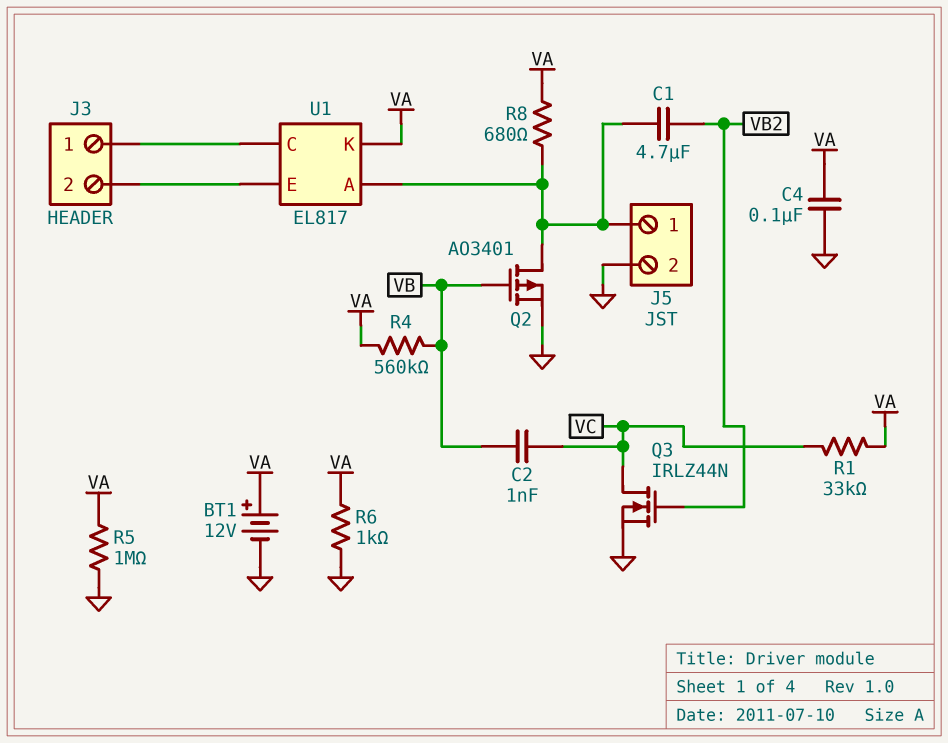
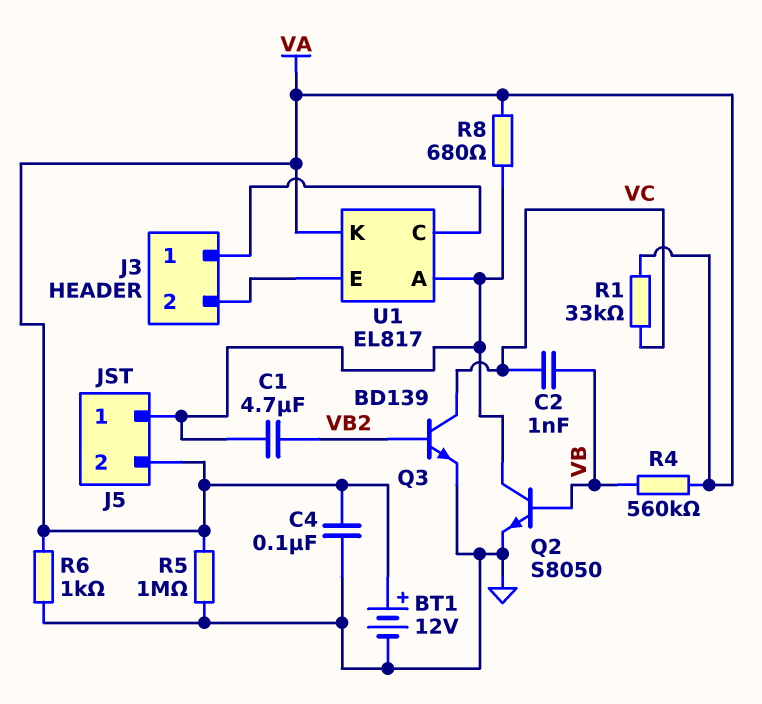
J5 pin 2: GND -> VA
Q2: PMOS AO3401 (G VB, D J5/1, S GND) -> NPN S8050 (B VB, C J5/1, E GND)
Q3: NMOS IRLZ44N (G VB2, D VC, S GND) -> NPN BD139 (B VB2, C VC, E GND)

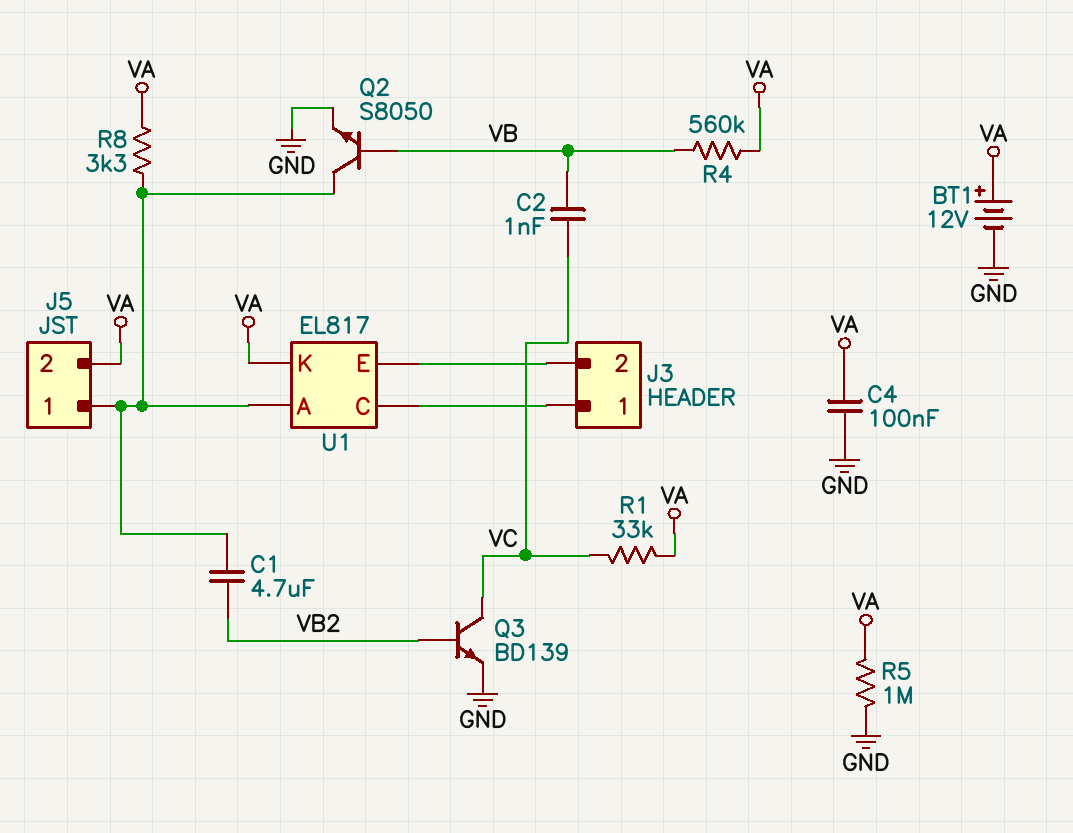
R6: 1k (GND, VA) -> none
R8: 680 (J5/1, VA) -> 3.3k (J5/1, VA)

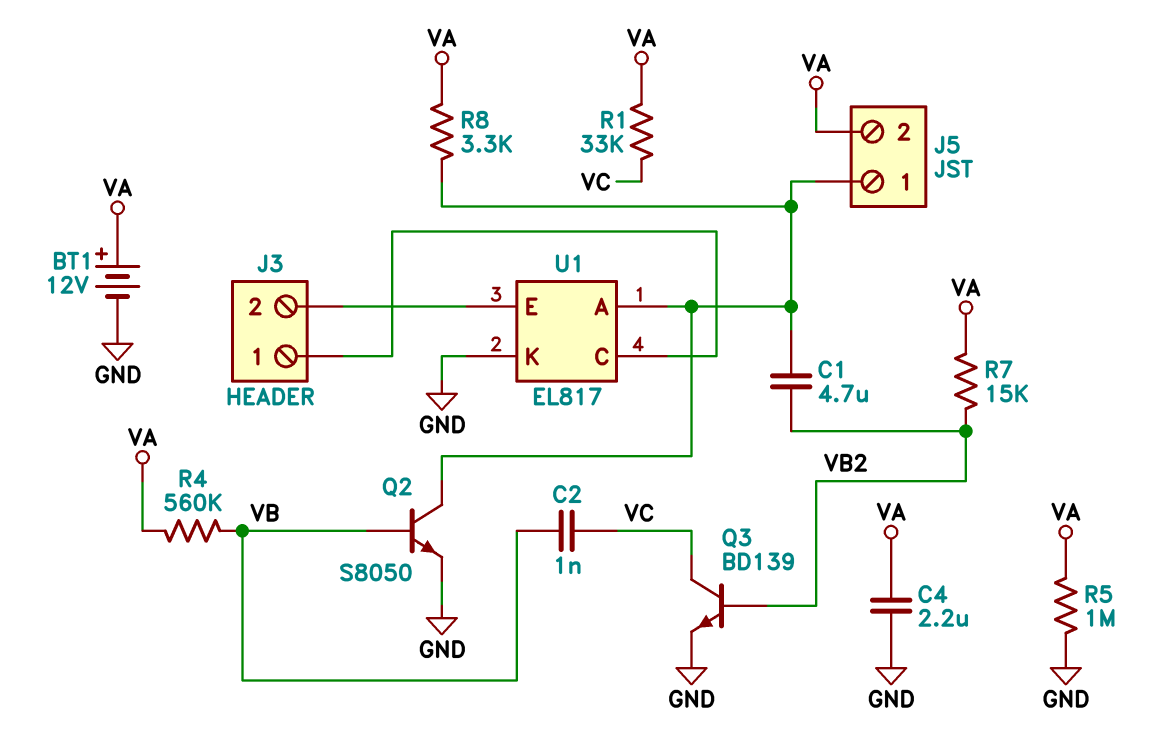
C4: 100nF (GND, VA) -> 2.2uF (GND, VA)
R7: none -> 15k (VA, VB2)
U1 pin K: VA -> GND

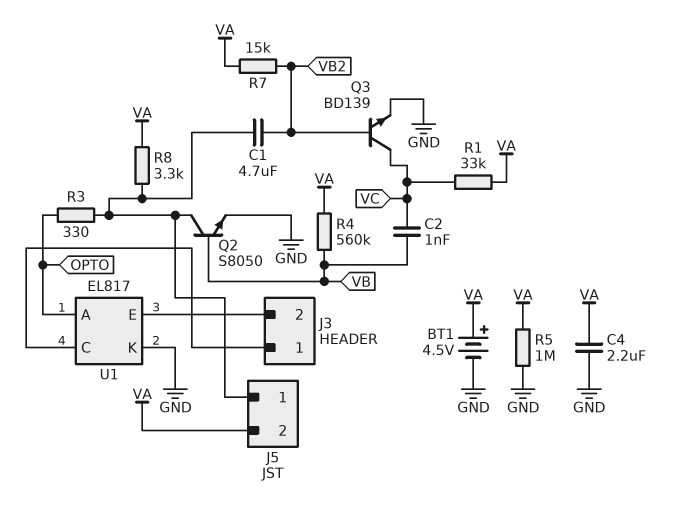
BT1: 12V (plus VA, minus GND) -> 4.5V (plus VA, minus GND)
R3: none -> 330 (J5/1, OPTO)
U1 pin A: J5/1 -> OPTO

